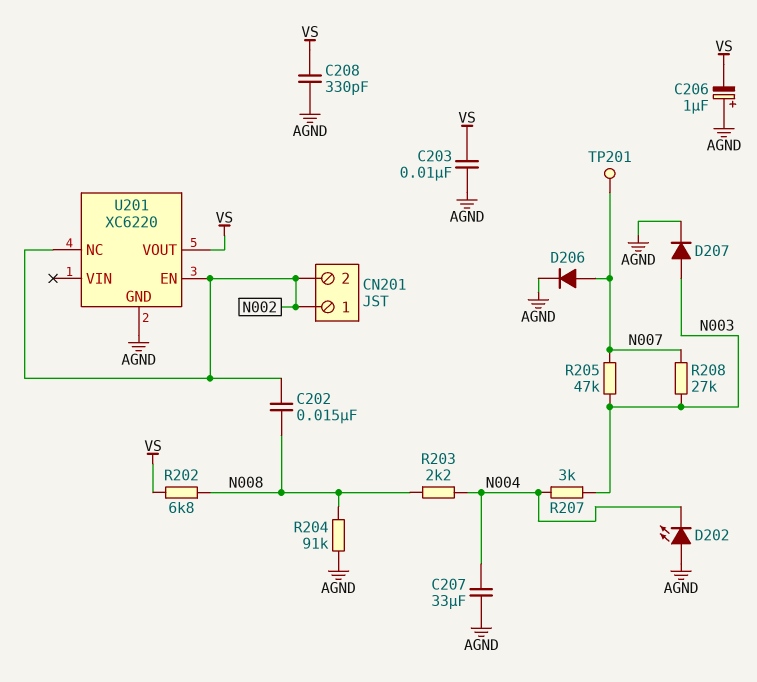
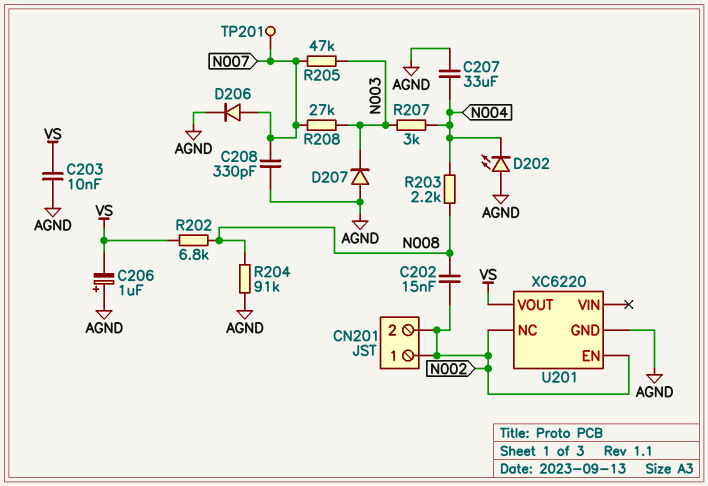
C208: 330pF (AGND, VS) -> 330pF (AGND, N007)
D207: diode (A N003, K AGND) -> diode (A AGND, K N003)

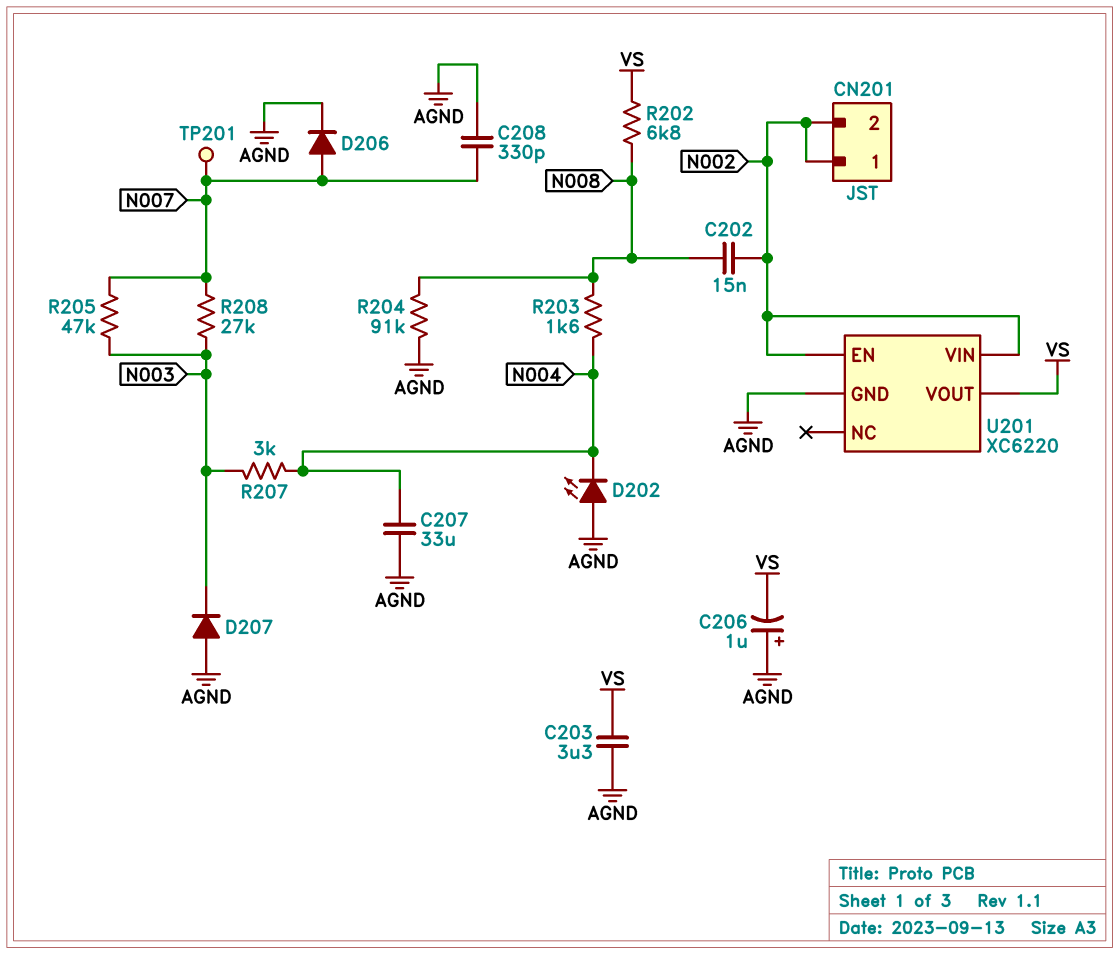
C203: 10nF (AGND, VS) -> 3.3uF (AGND, VS)
R203: 2.2k (N004, N008) -> 1.6k (N004, N008)
U201 pin NC: N002 -> none
U201 pin VIN: none -> N002

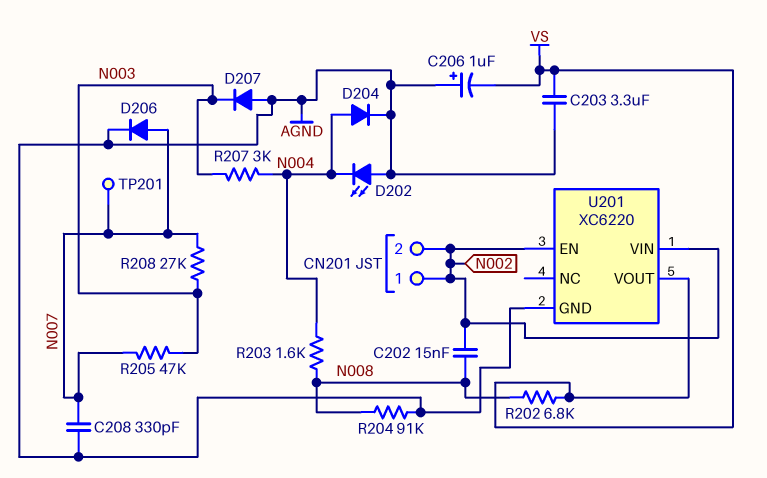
C207: 33uF (AGND, N004) -> none
D204: none -> diode (A N004, K AGND)

